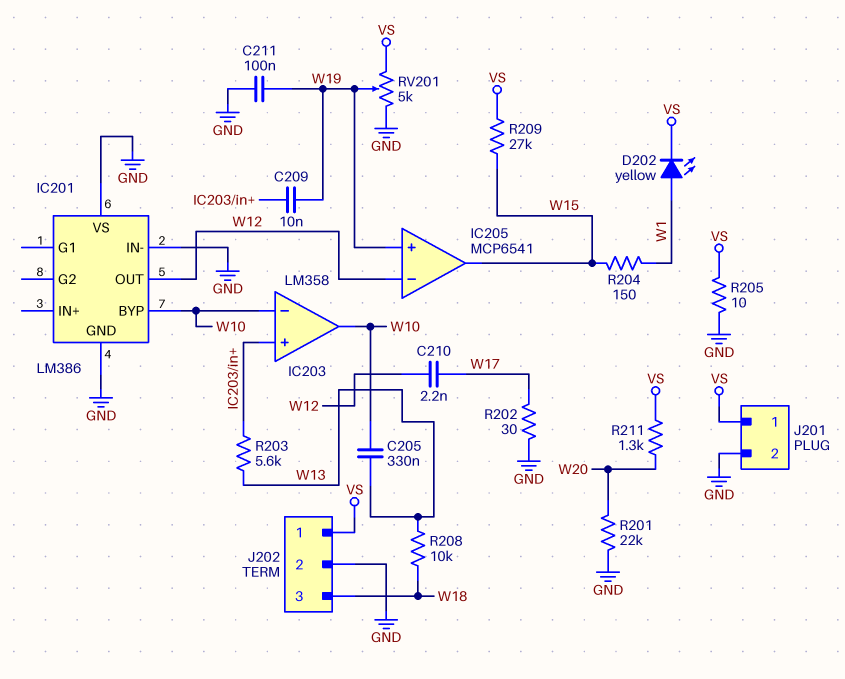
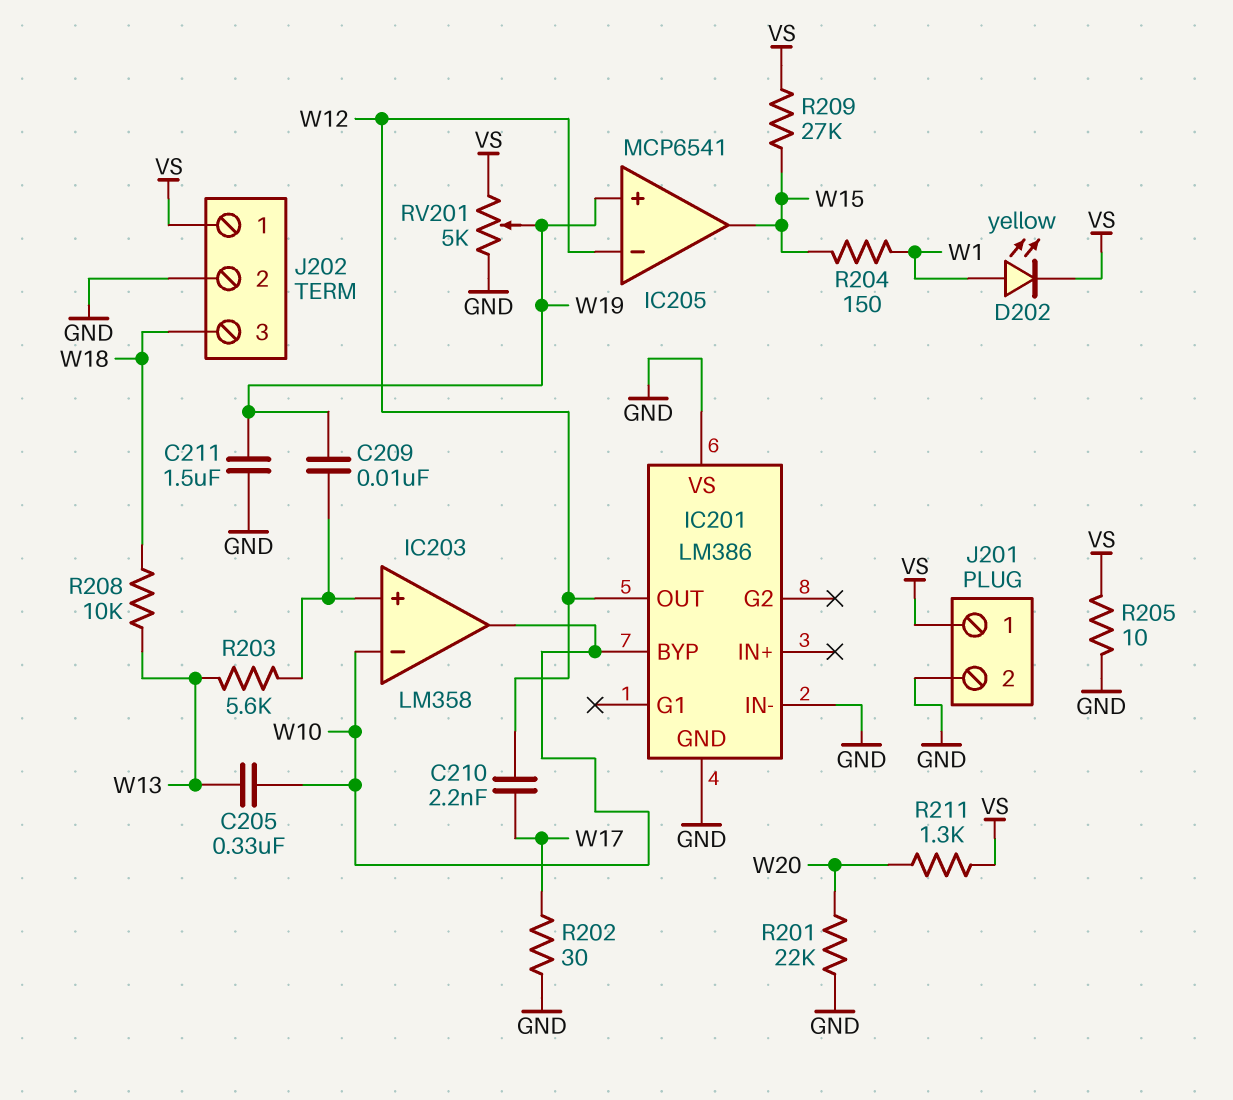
C211: 100nF (GND, W19) -> 1.5uF (GND, W19)

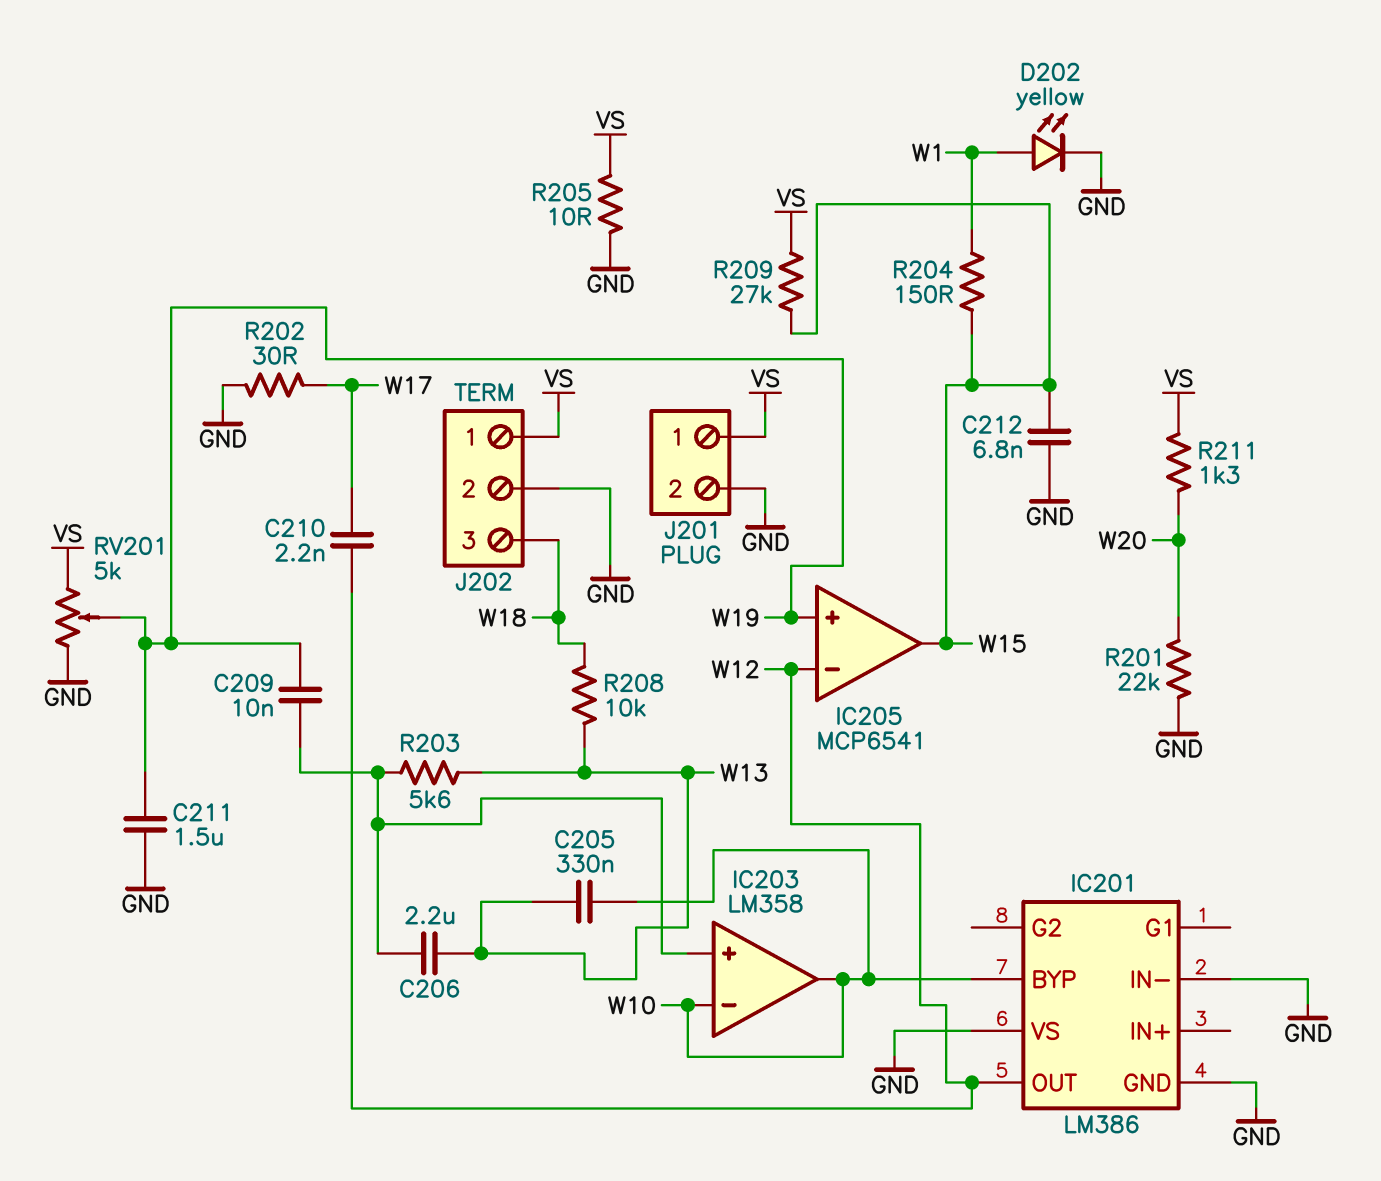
C206: none -> 2.2uF (IC203/in+, W13)
C212: none -> 6.8nF (GND, W15)
D202: LED yellow (A W1, K VS) -> LED yellow (A W1, K GND)

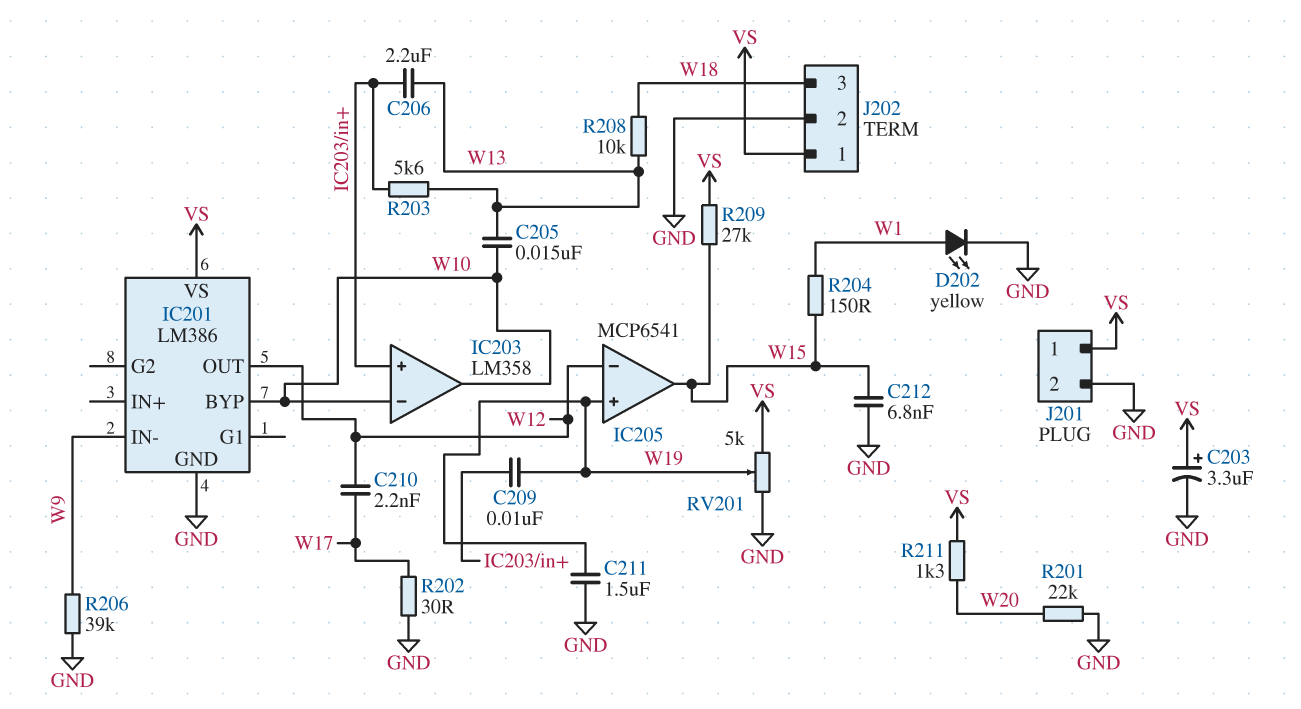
C203: none -> 3.3uF (plus VS, minus GND)
C205: 330nF (W10, W13) -> 15nF (W10, W13)
IC201 pin IN-: GND -> W9
IC201 pin VS: GND -> VS
R205: 10 (GND, VS) -> none
R206: none -> 39k (GND, W9)

